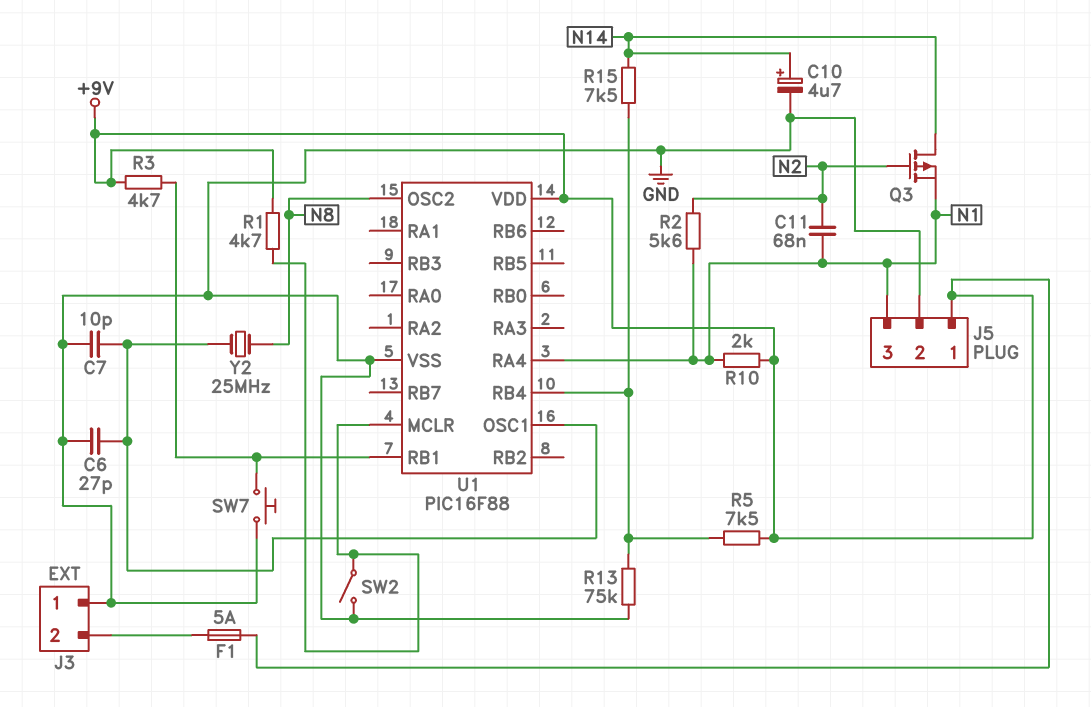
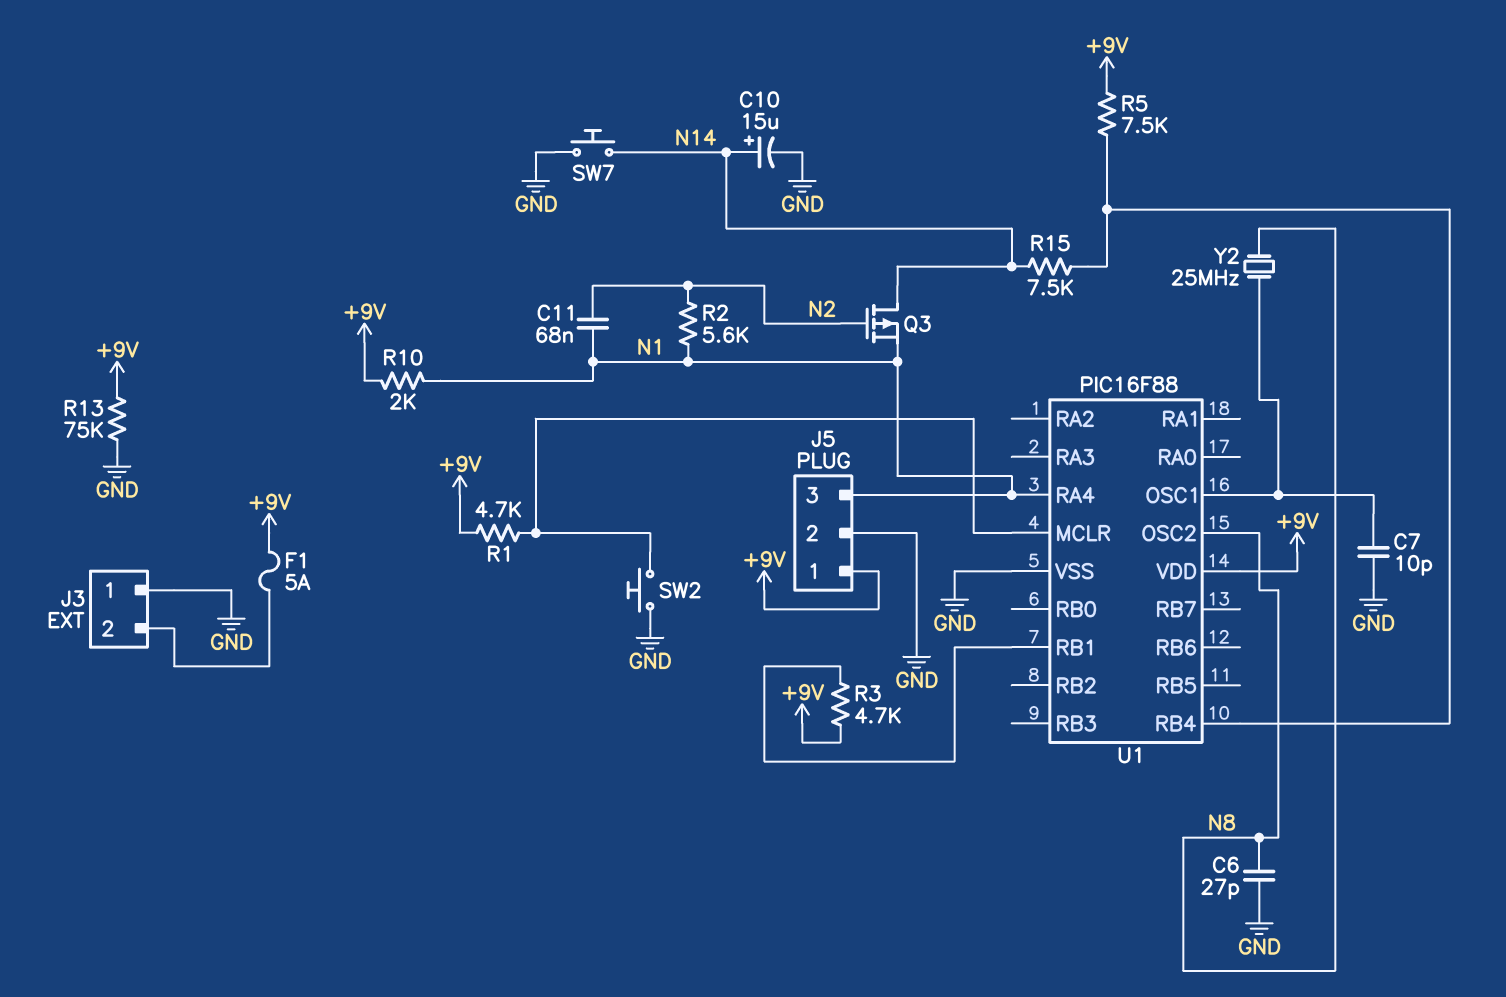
C6: 27pF (GND, U1/OSC1) -> 27pF (GND, N8)
C10: 4.7uF (plus N14, minus GND) -> 15uF (plus N14, minus GND)
R13: 75k (GND, U1/RB4) -> 75k (+9V, GND)
SW2: switch (GND, U1/MCLR) -> button (GND, U1/MCLR)
SW7: button (GND, U1/RB1) -> button (GND, N14)

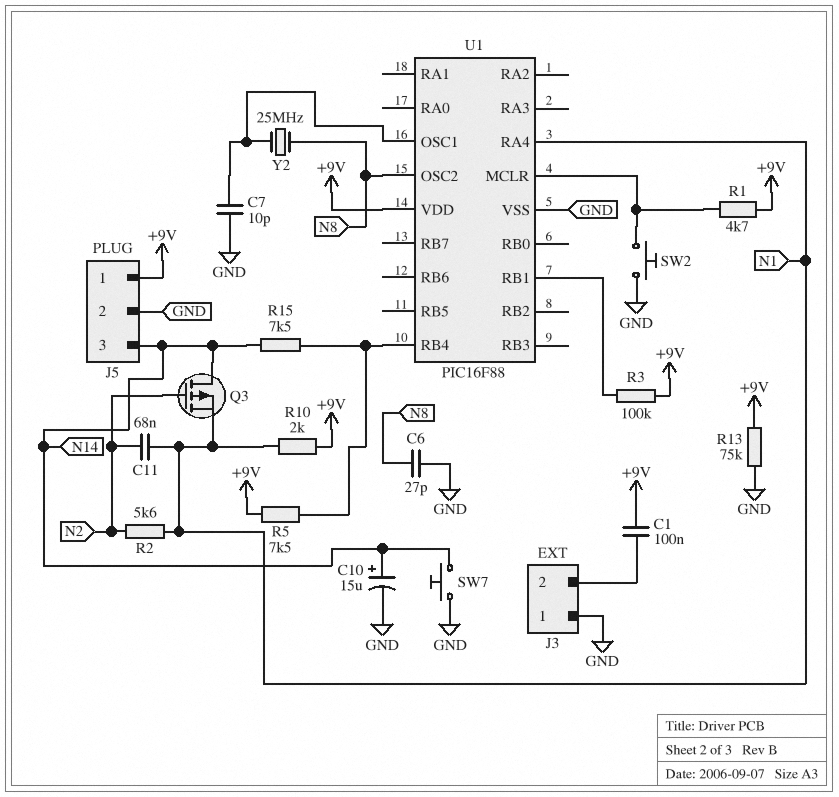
C1: none -> 100nF (+9V, J3/2)
F1: 5A (+9V, J3/2) -> none
J5 pin 3: N1 -> N14
R3: 4.7k (+9V, U1/RB1) -> 100k (+9V, U1/RB1)

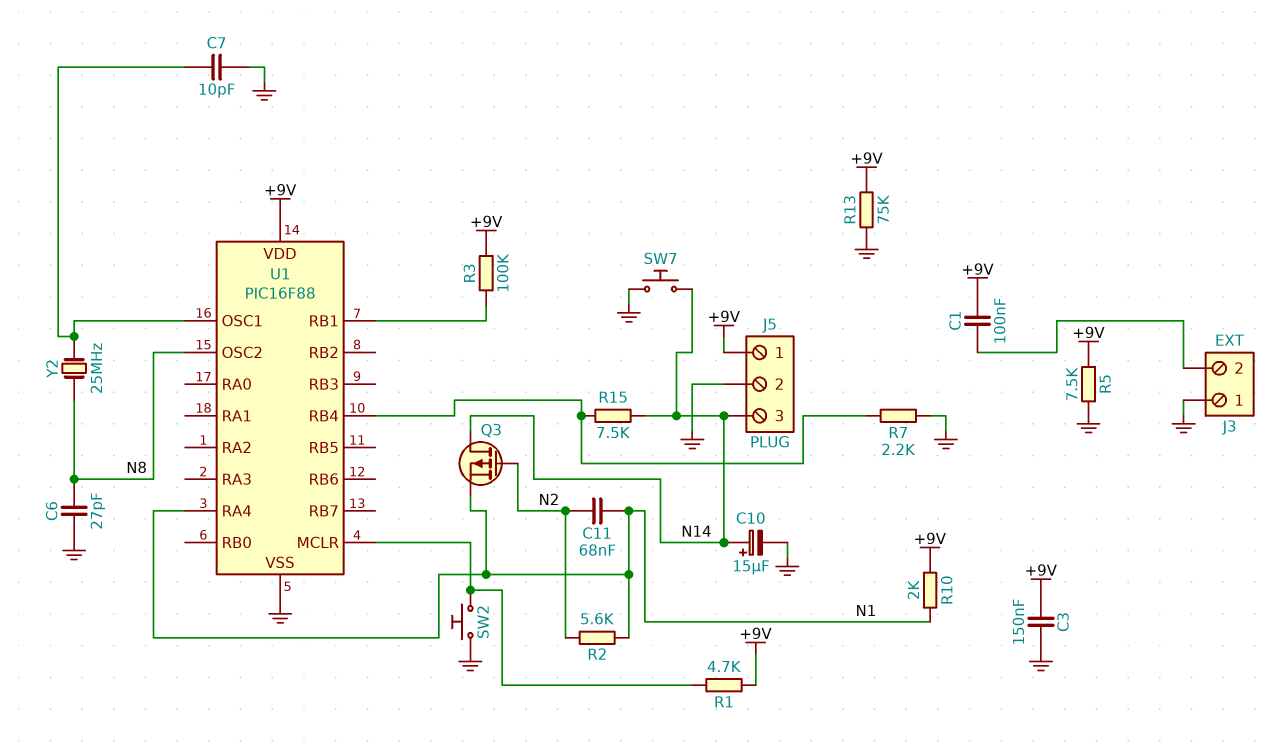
C3: none -> 150nF (+9V, GND)
R5: 7.5k (+9V, U1/RB4) -> 7.5k (+9V, GND)
R7: none -> 2.2k (GND, U1/RB4)

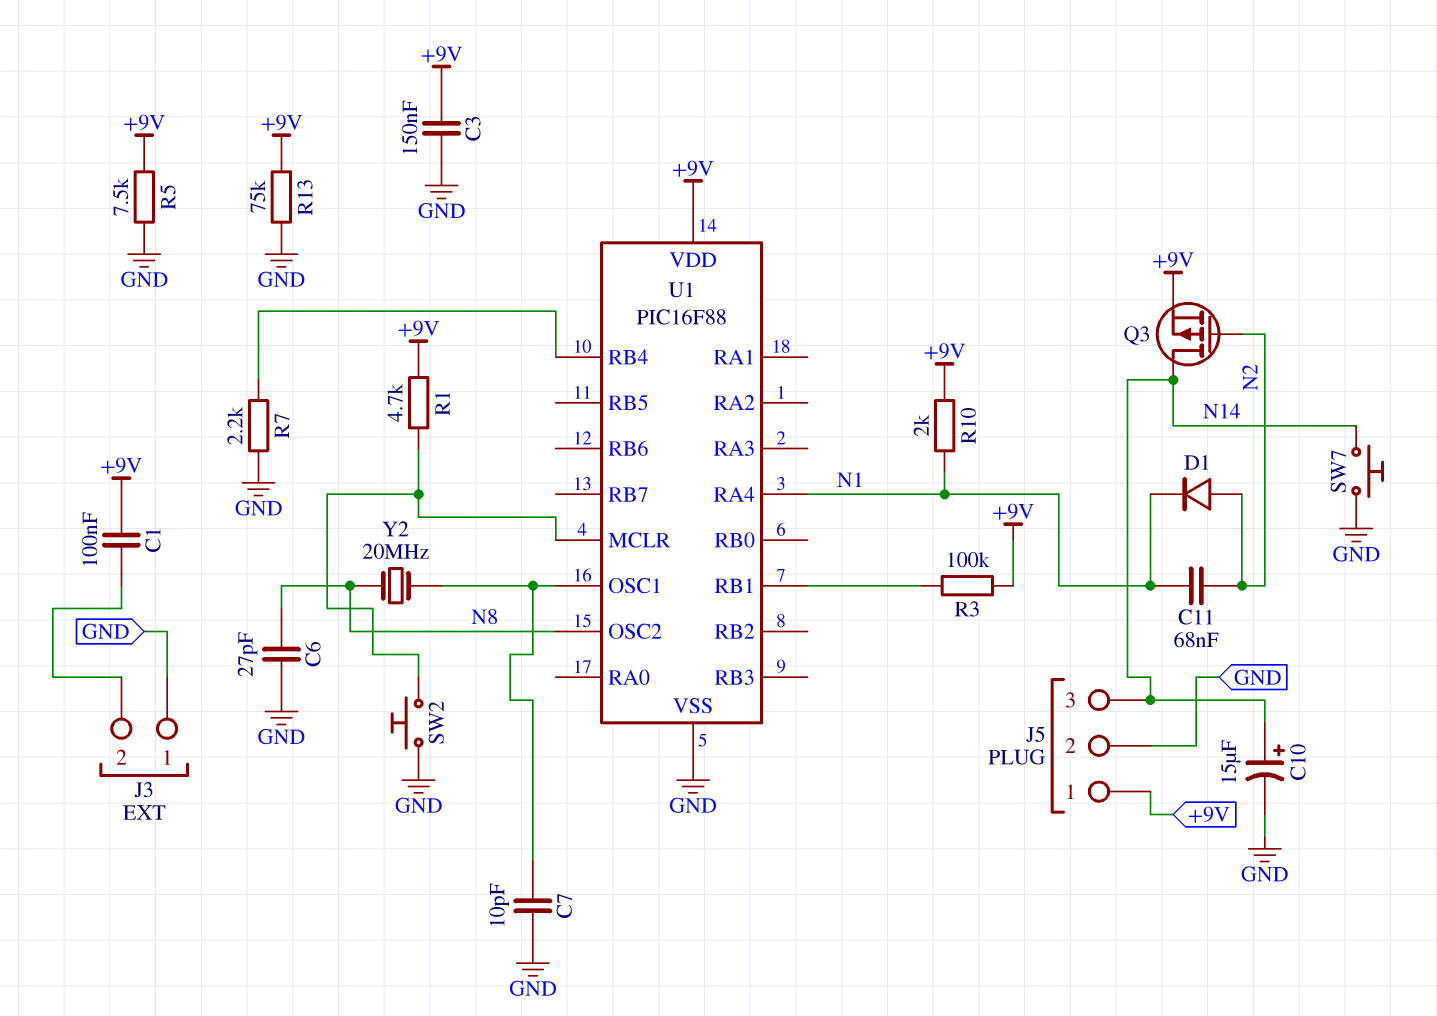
D1: none -> diode (A N2, K N1)
Q3: PMOS (G N2, D N14, S N1) -> PMOS (G N2, D N14, S +9V)
R2: 5.6k (N1, N2) -> none
R15: 7.5k (N14, U1/RB4) -> none
Y2: 25MHz (N8, U1/OSC1) -> 20MHz (N8, U1/OSC1)

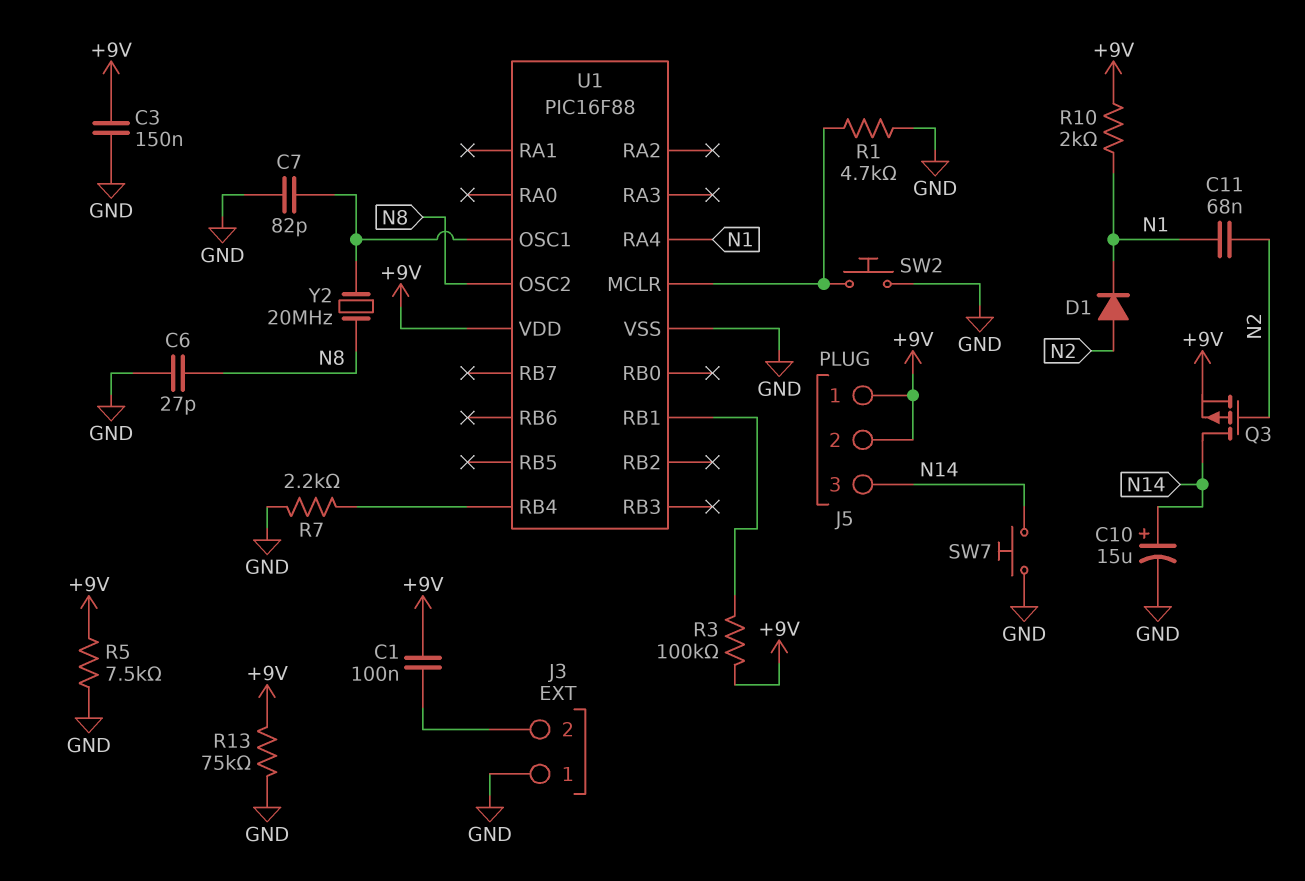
C7: 10pF (GND, U1/OSC1) -> 82pF (GND, U1/OSC1)
J5 pin 2: GND -> +9V
R1: 4.7k (+9V, U1/MCLR) -> 4.7k (GND, U1/MCLR)

